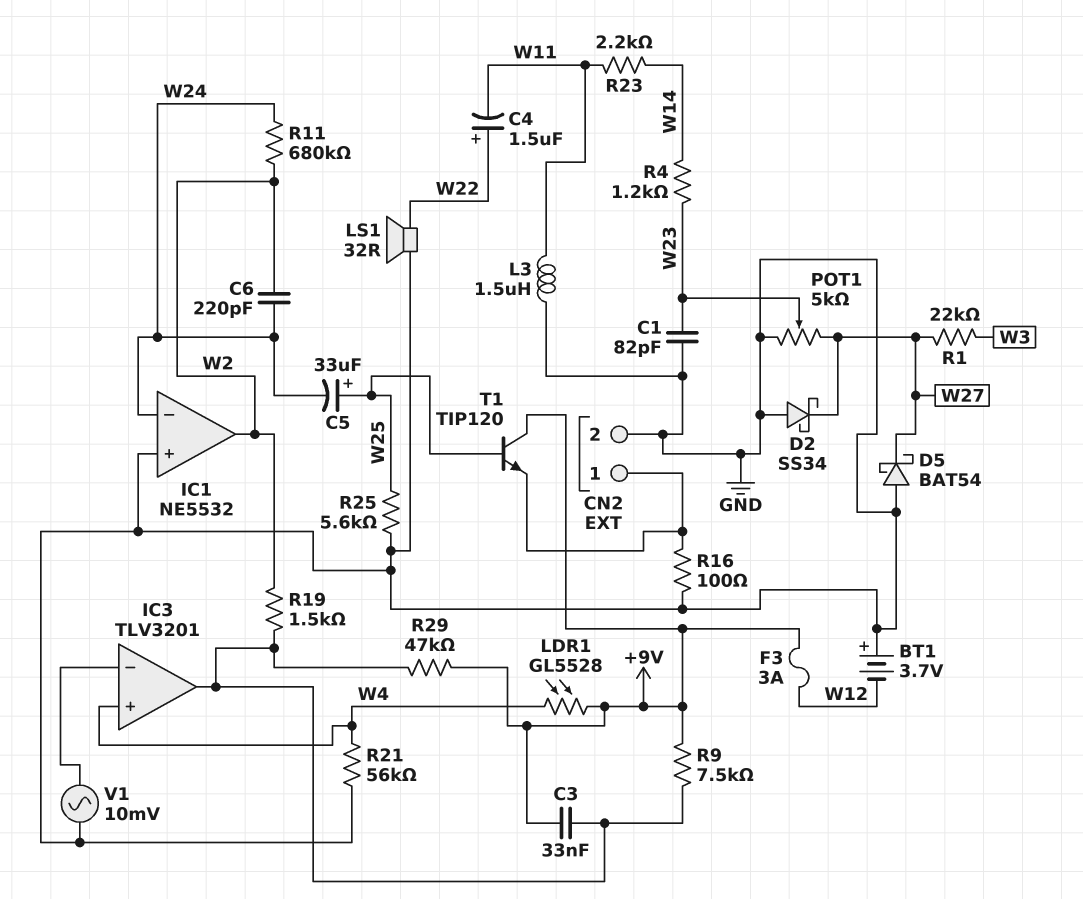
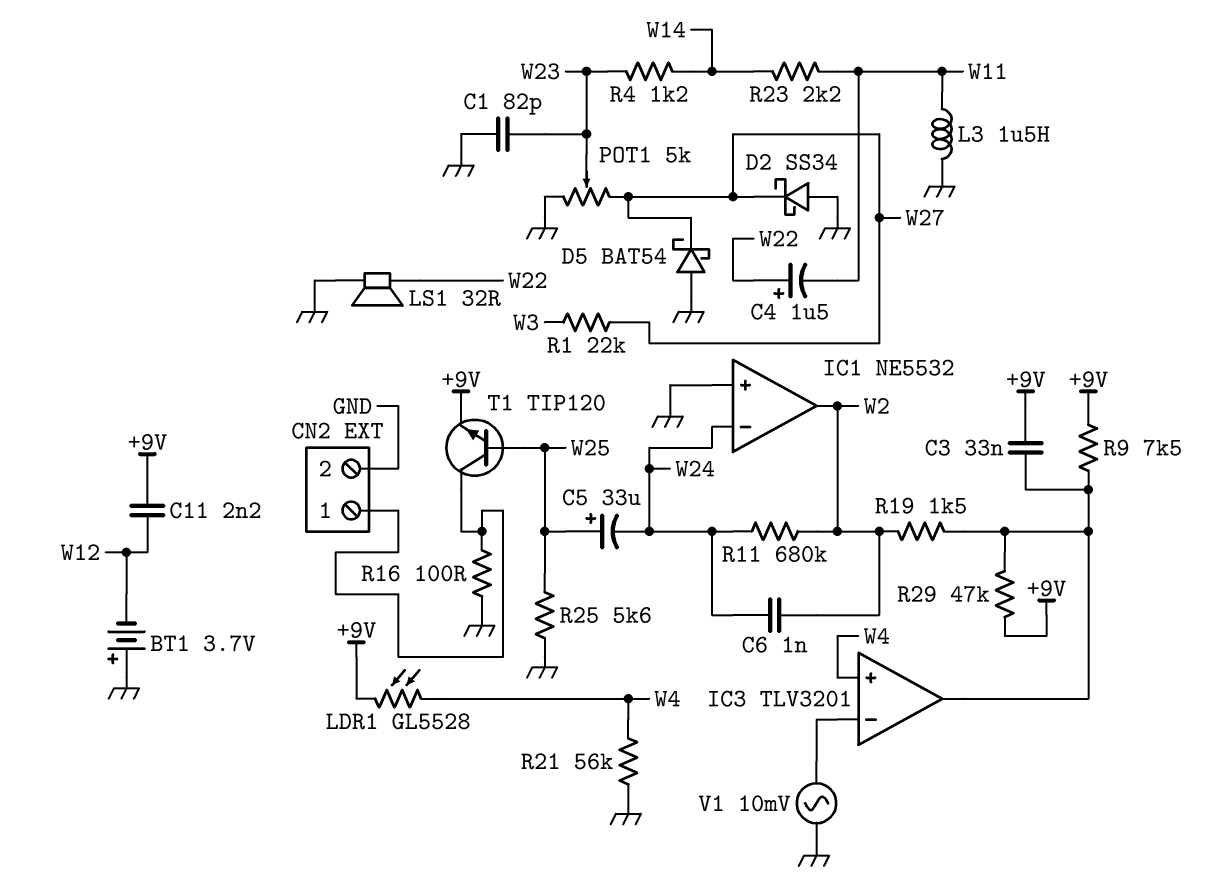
C6: 220pF (W2, W24) -> 1nF (W2, W24)
C11: none -> 2.2nF (+9V, W12)
F3: 3A (+9V, W12) -> none
T1: NPN TIP120 (B W25, C +9V, E CN2/1) -> NPN TIP120 (B W25, C CN2/1, E +9V)

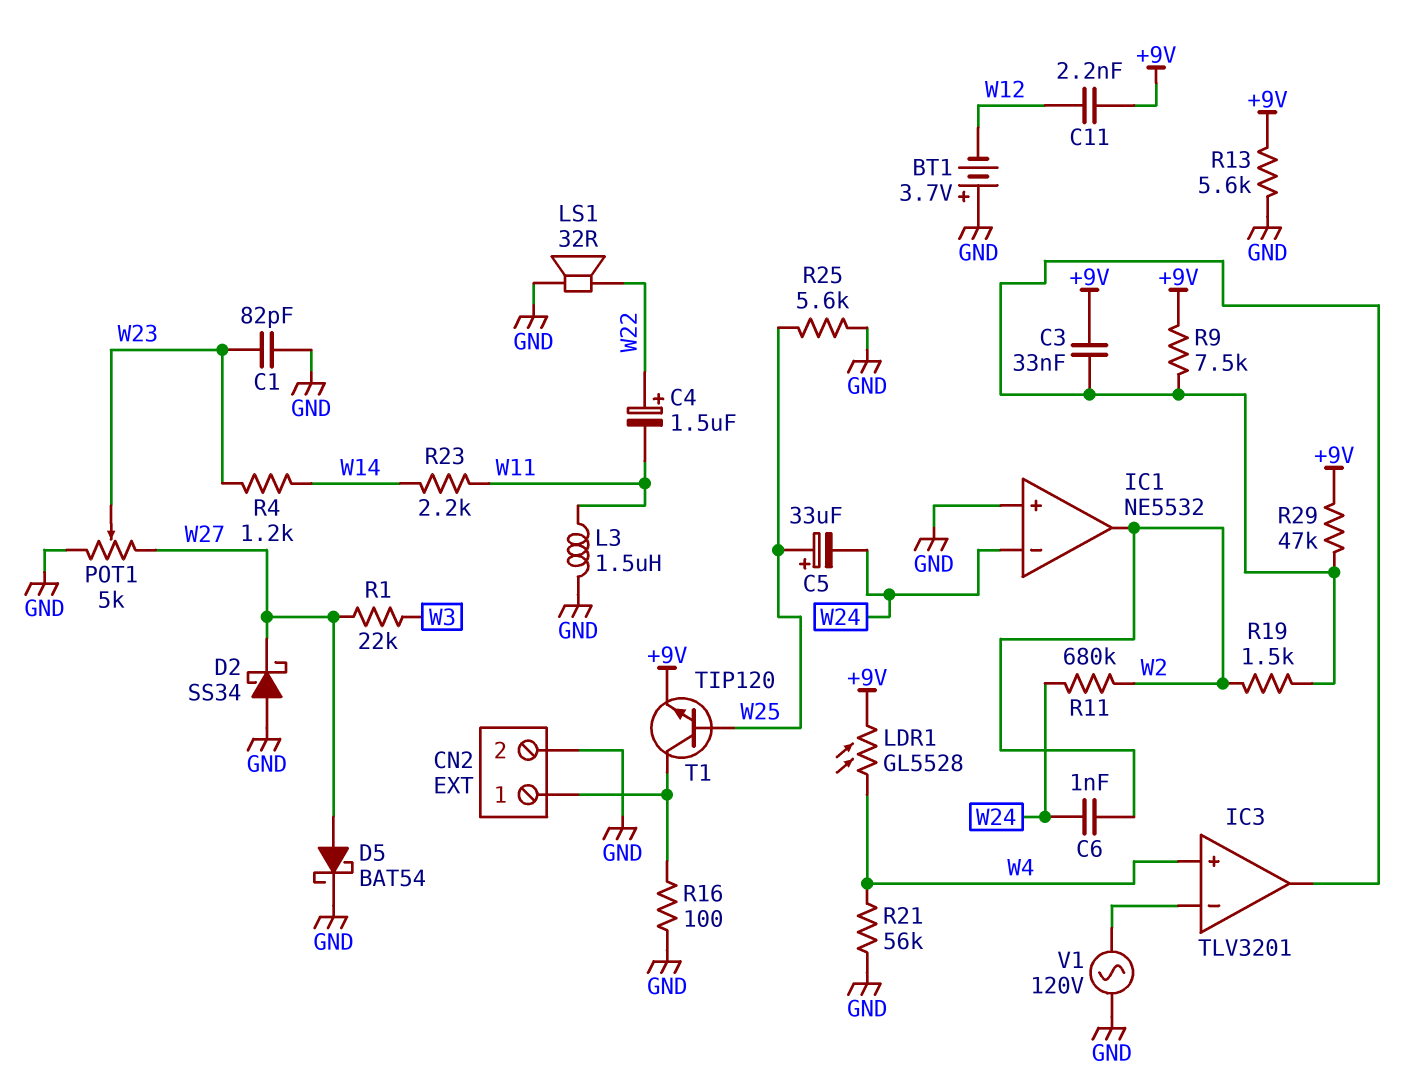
D5: schottky BAT54 (A GND, K W27) -> schottky BAT54 (A W27, K GND)
R13: none -> 5.6k (+9V, GND)
V1: AC 10mV (GND, IC3/in-) -> AC 120V (GND, IC3/in-)

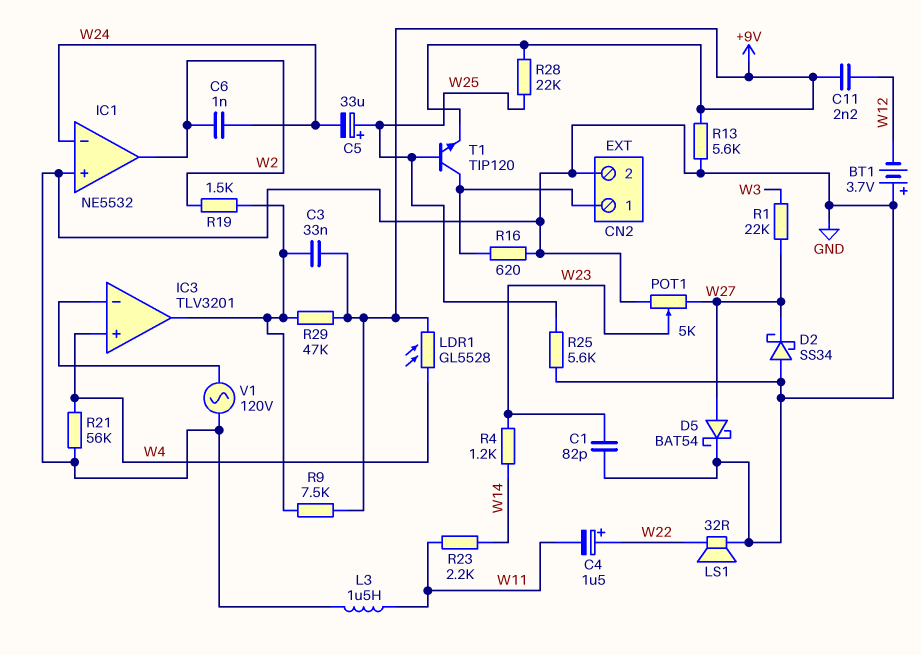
R11: 680k (W2, W24) -> none
R16: 100 (CN2/1, GND) -> 620 (CN2/1, GND)
R28: none -> 22k (+9V, W25)

